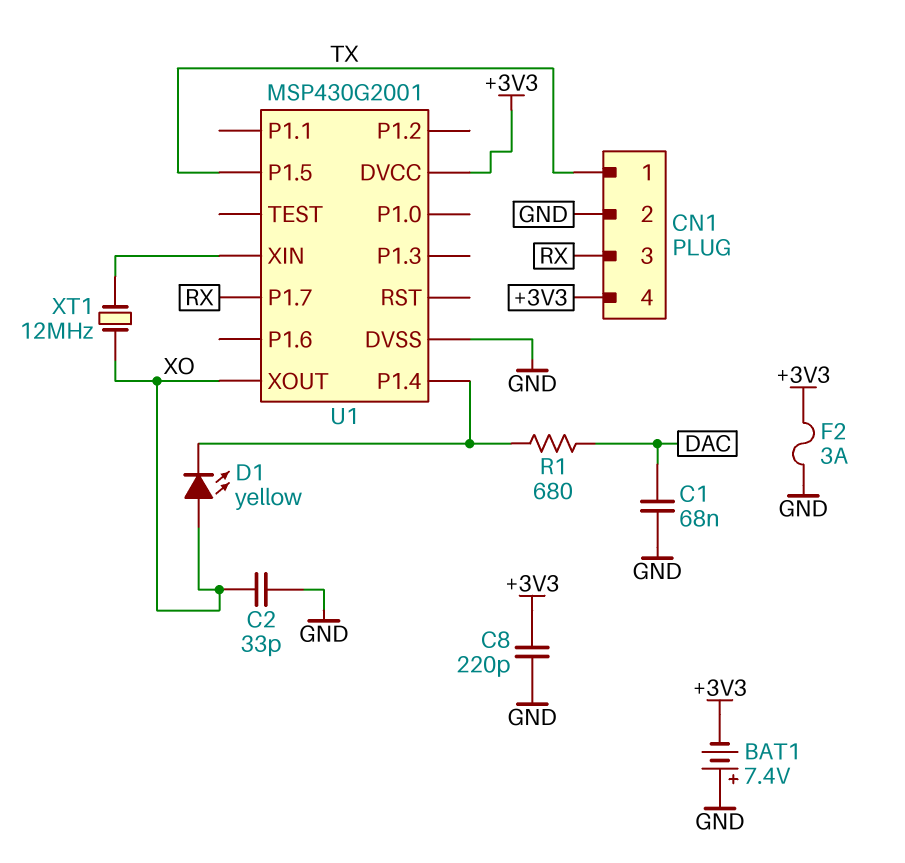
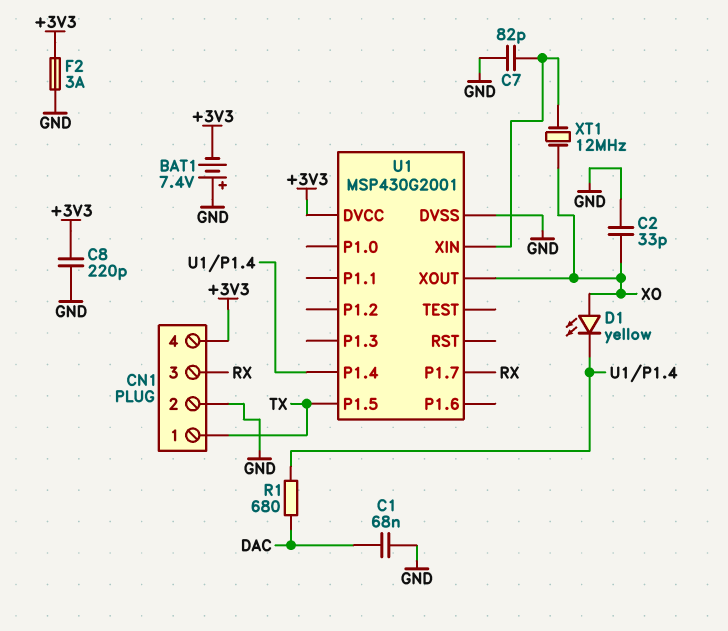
C7: none -> 82pF (GND, U1/XIN)

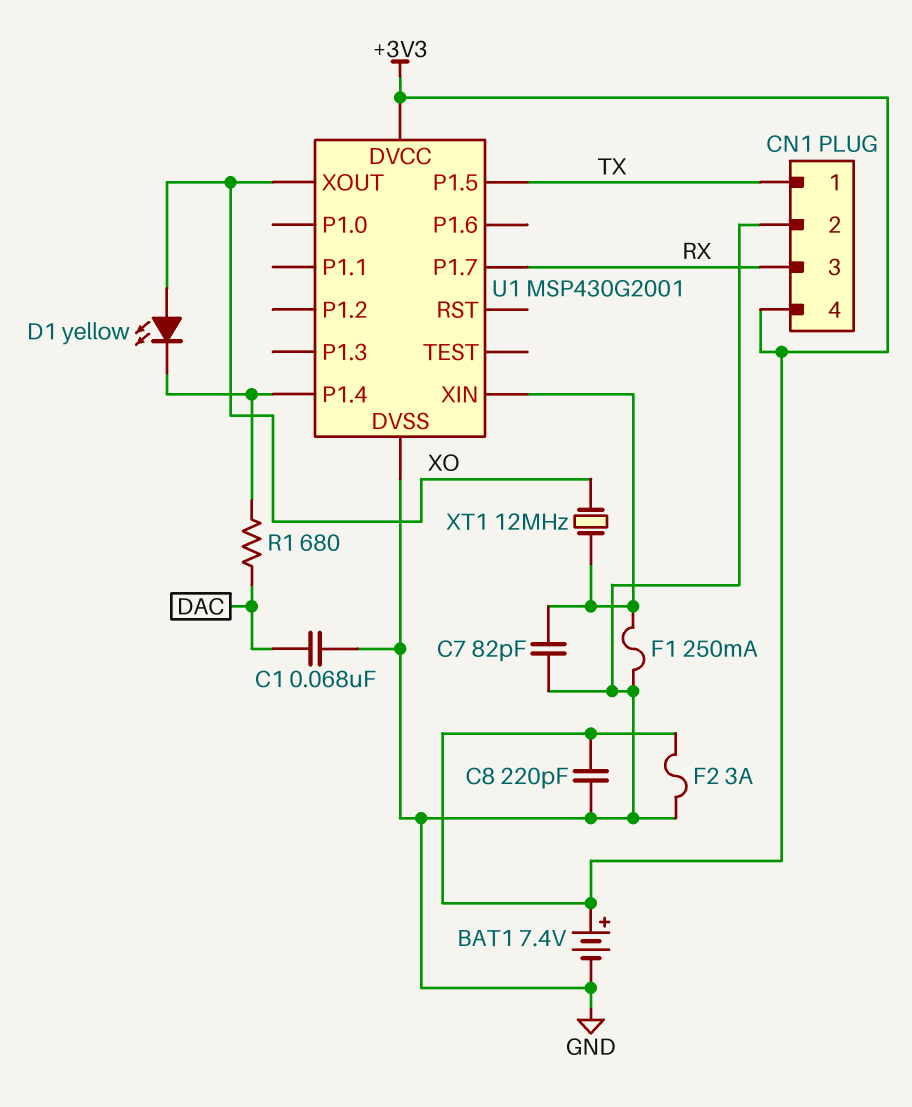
BAT1: 7.4V (plus GND, minus +3V3) -> 7.4V (plus +3V3, minus GND)
C2: 33pF (GND, XO) -> none
F1: none -> 250mA (GND, U1/XIN)

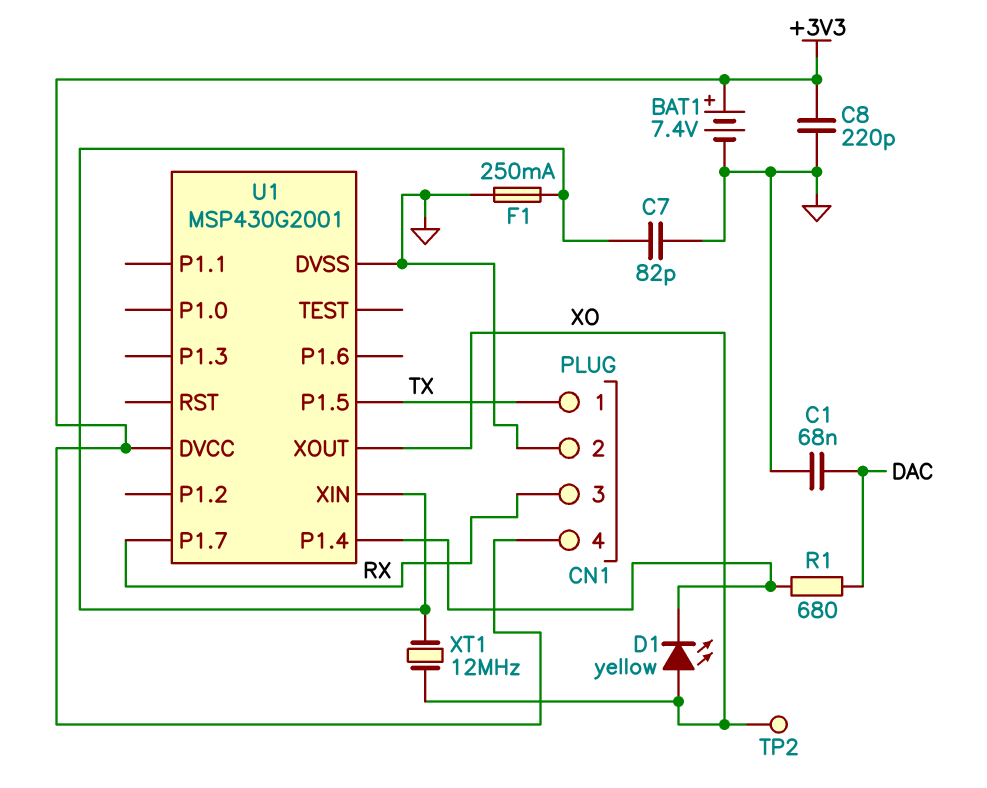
F2: 3A (+3V3, GND) -> none
TP2: none -> test point (XO)

